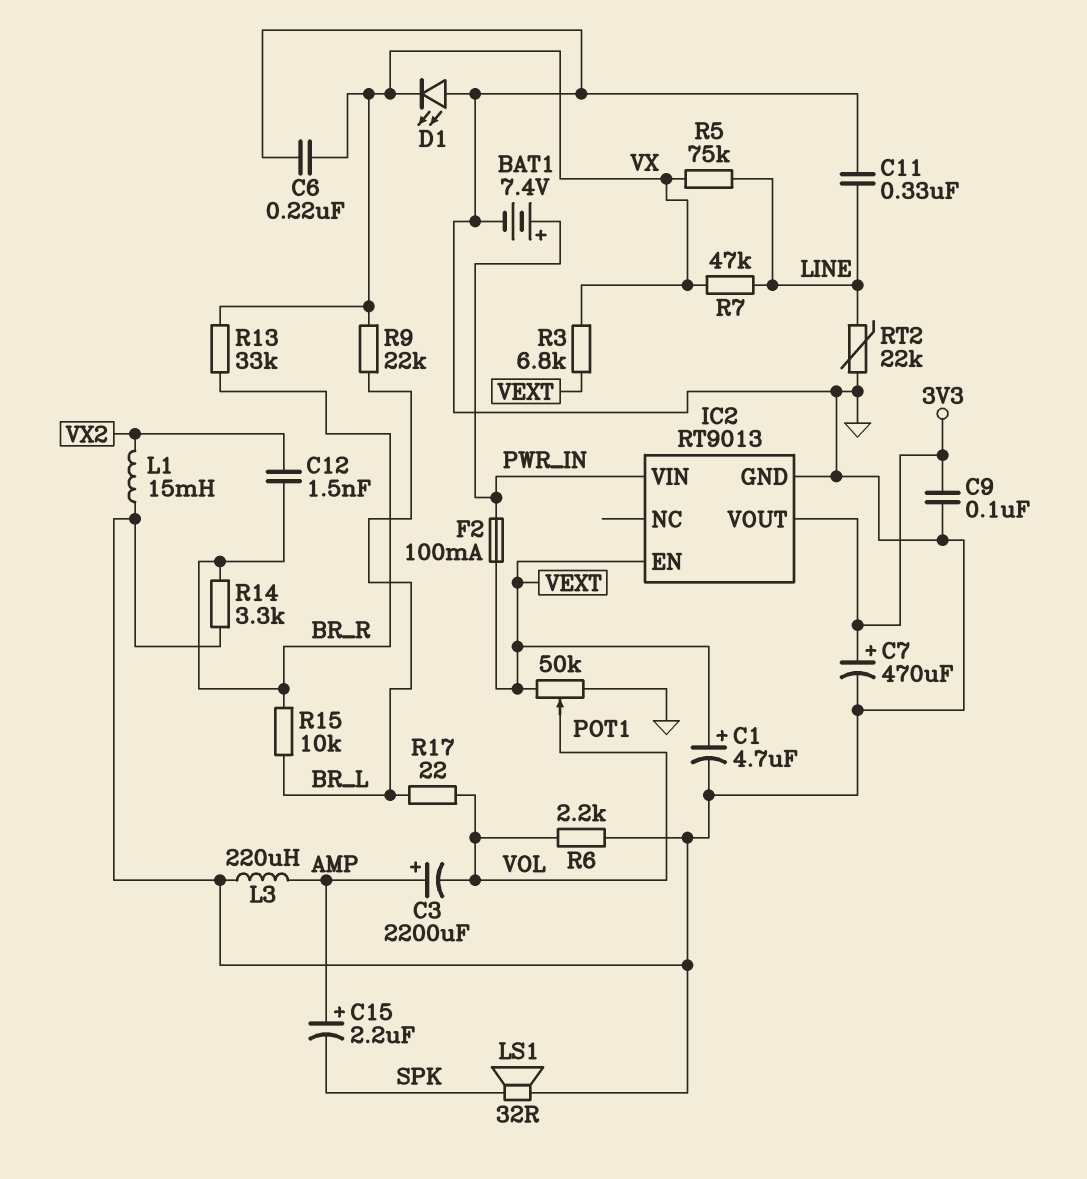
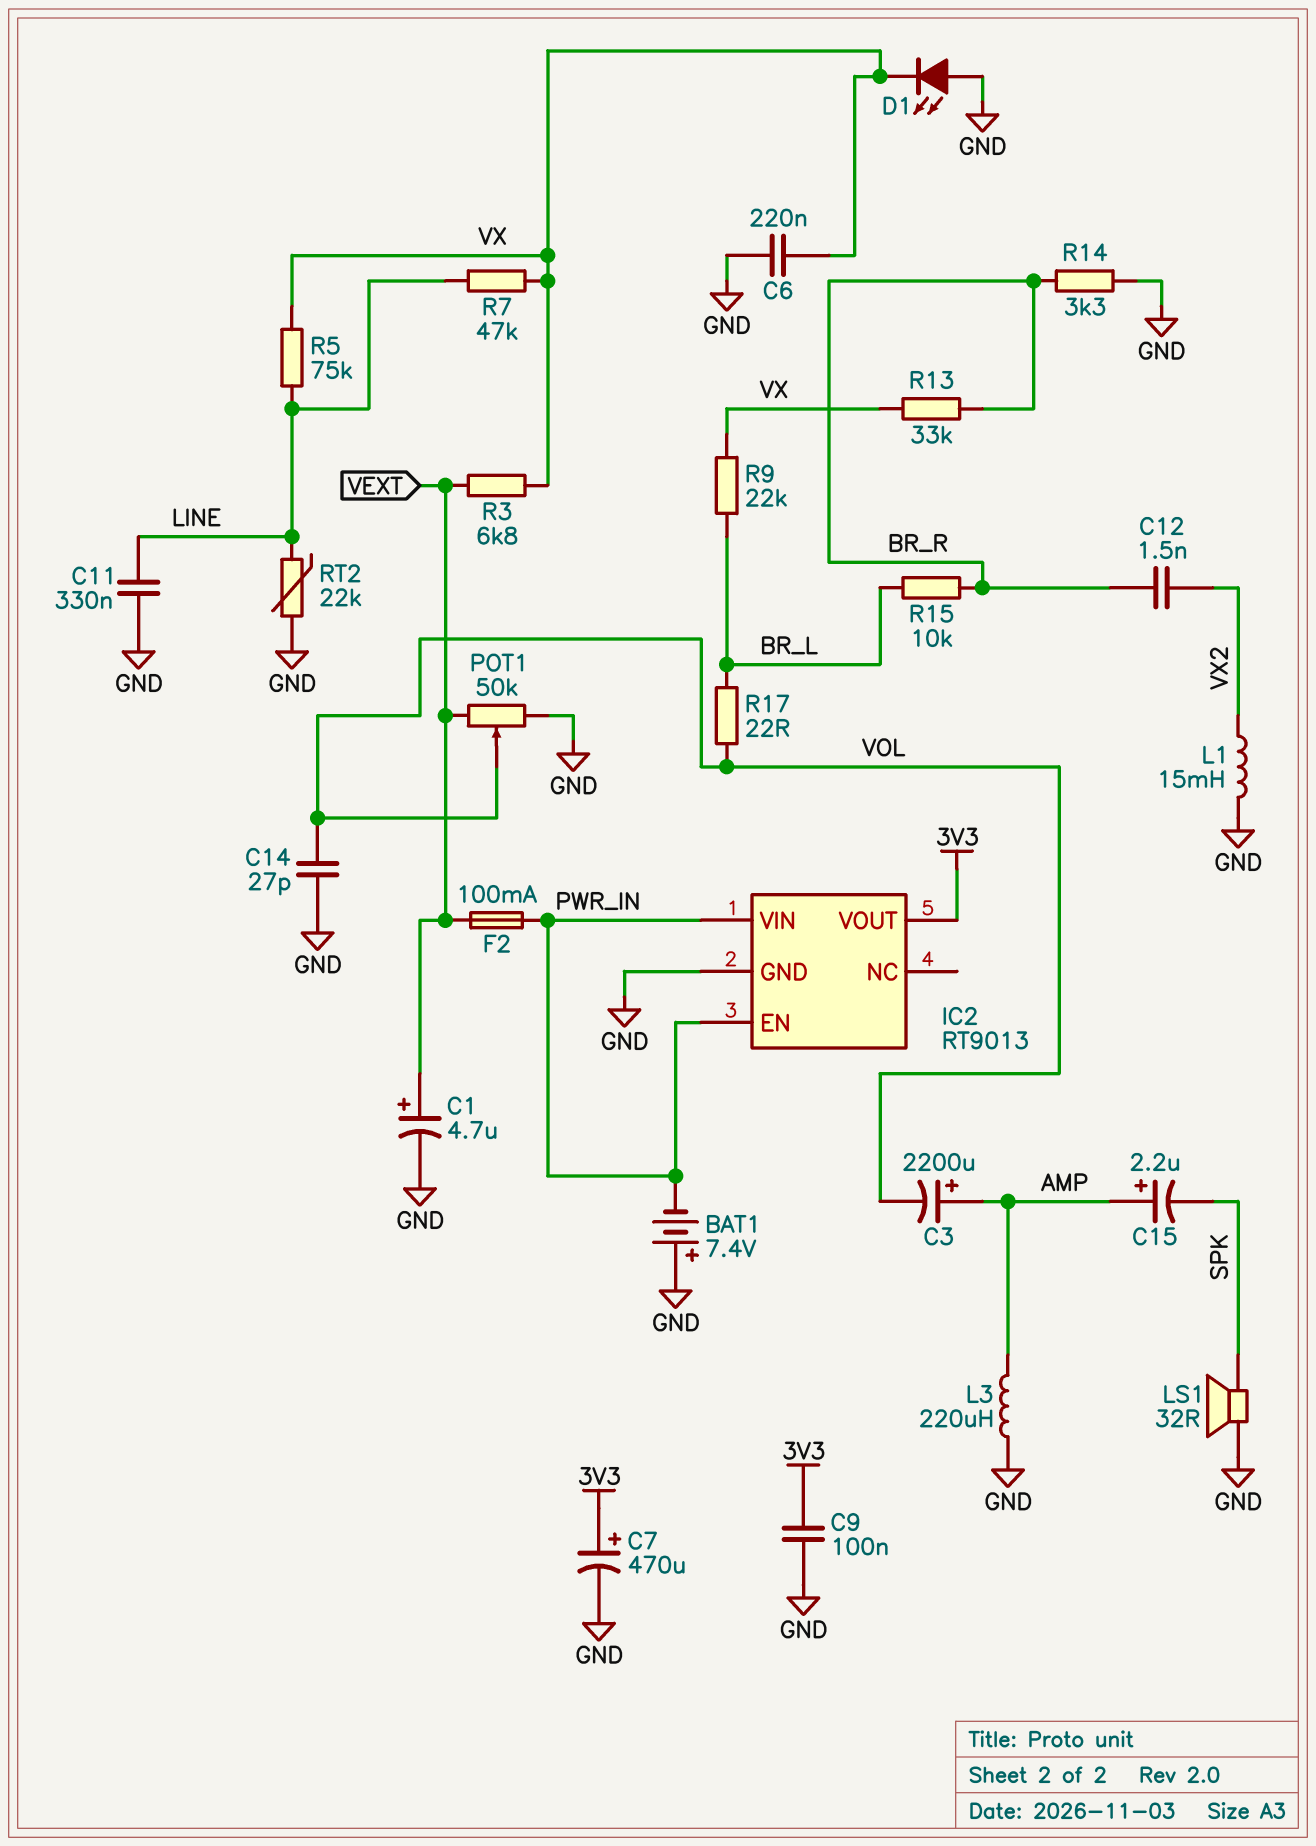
BAT1: 7.4V (plus PWR_IN, minus GND) -> 7.4V (plus GND, minus PWR_IN)
C14: none -> 27pF (GND, VOL)
IC2 pin EN: VEXT -> PWR_IN
R6: 2.2k (GND, VOL) -> none

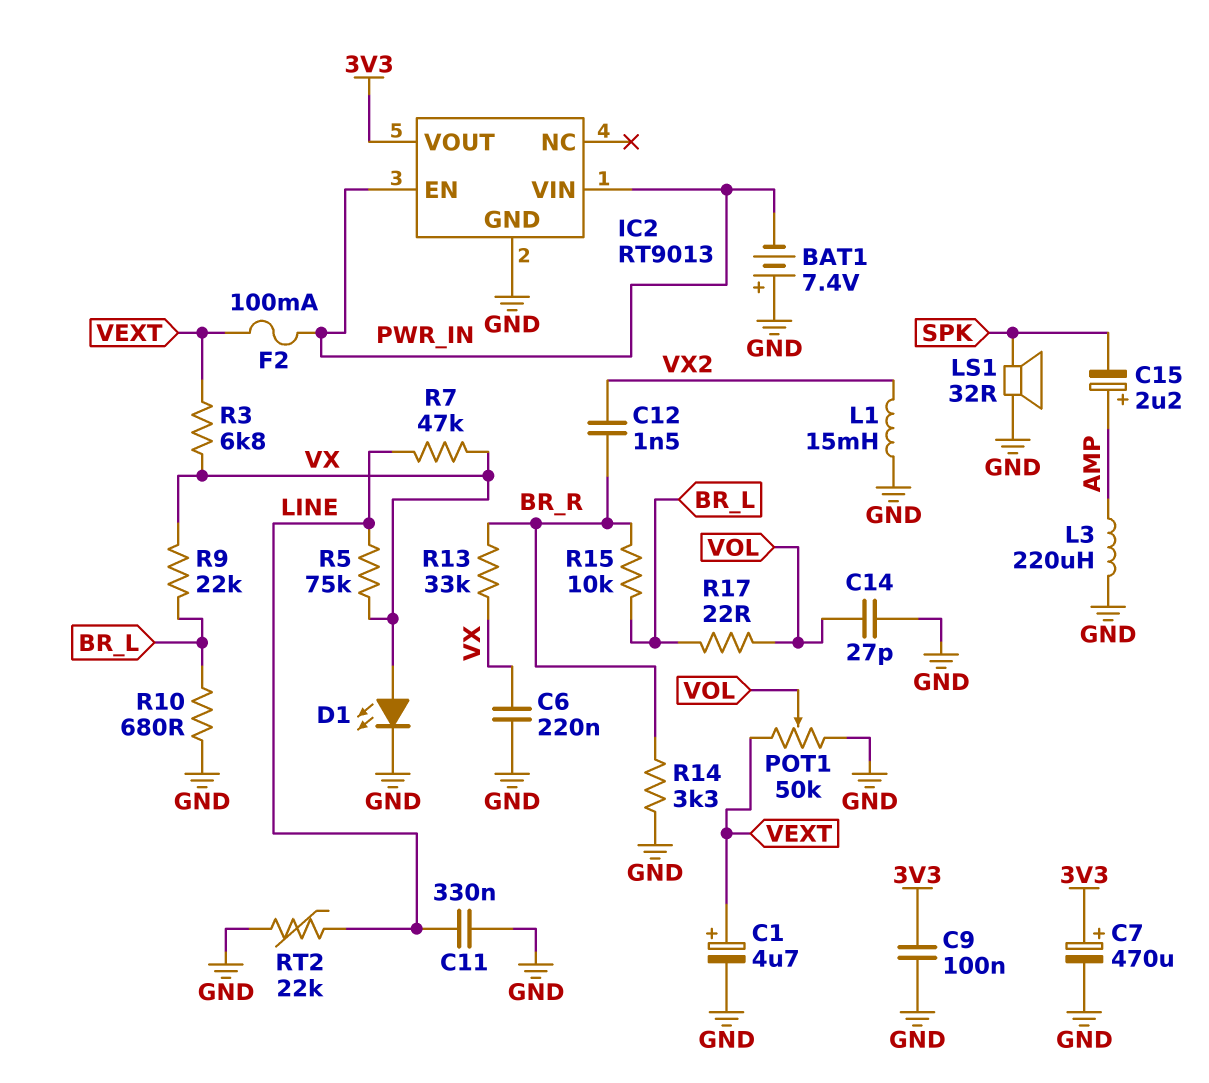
C3: 2200uF (plus AMP, minus VOL) -> none
D1: LED (A GND, K VX) -> LED (A VX, K GND)
R10: none -> 680 (BR_L, GND)

